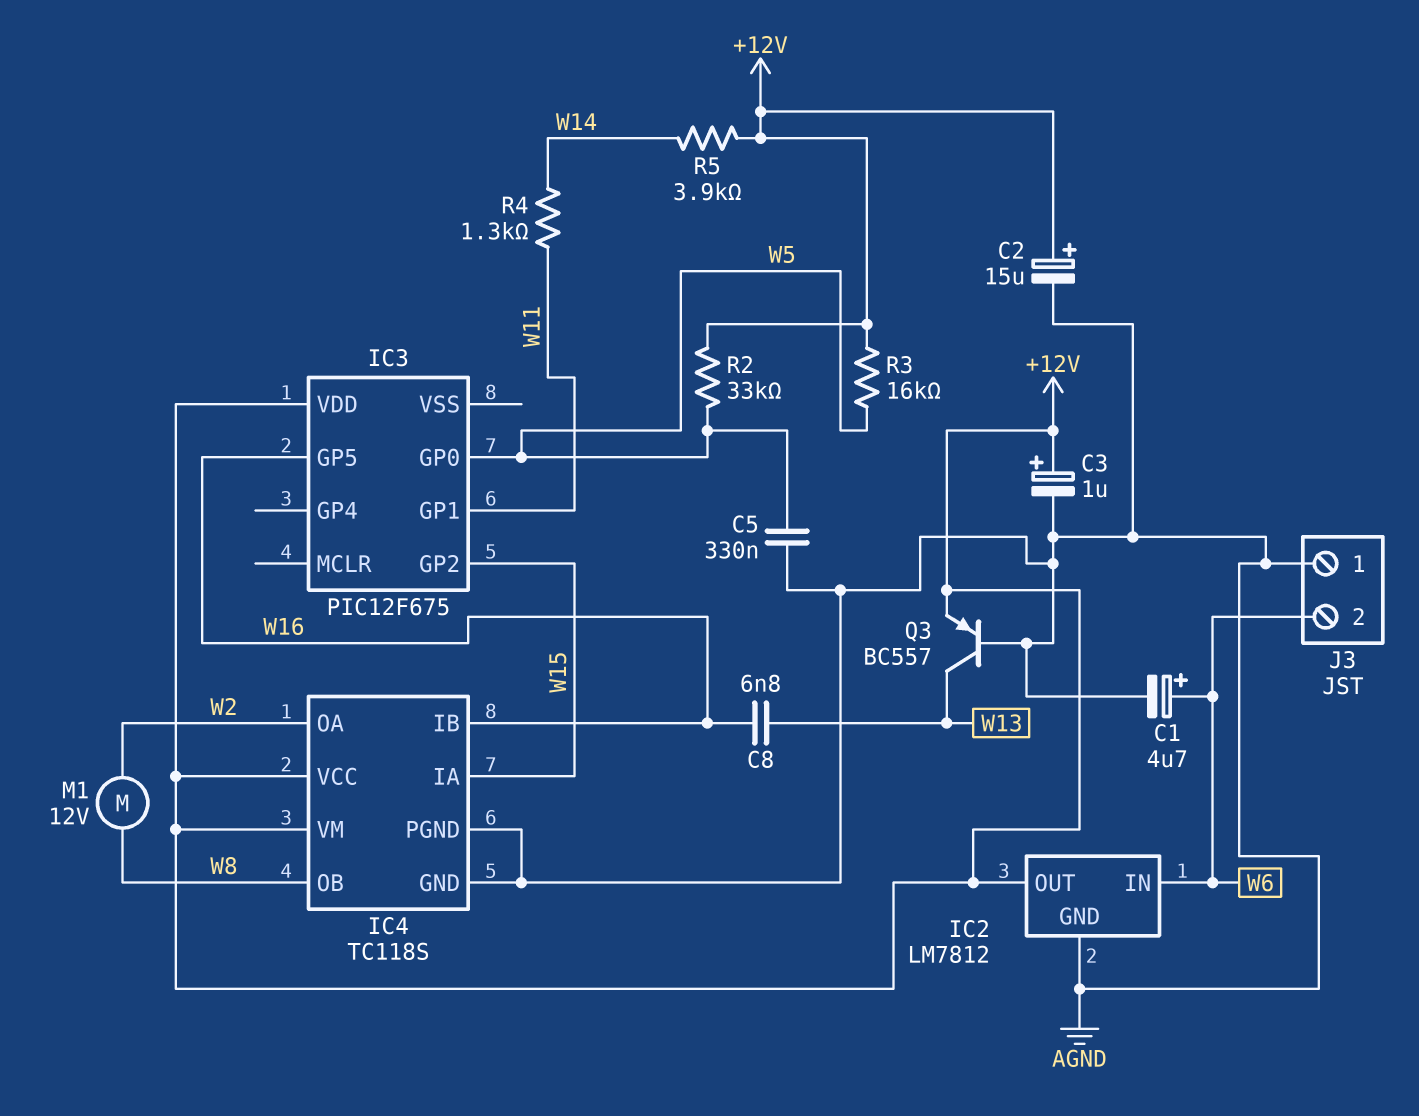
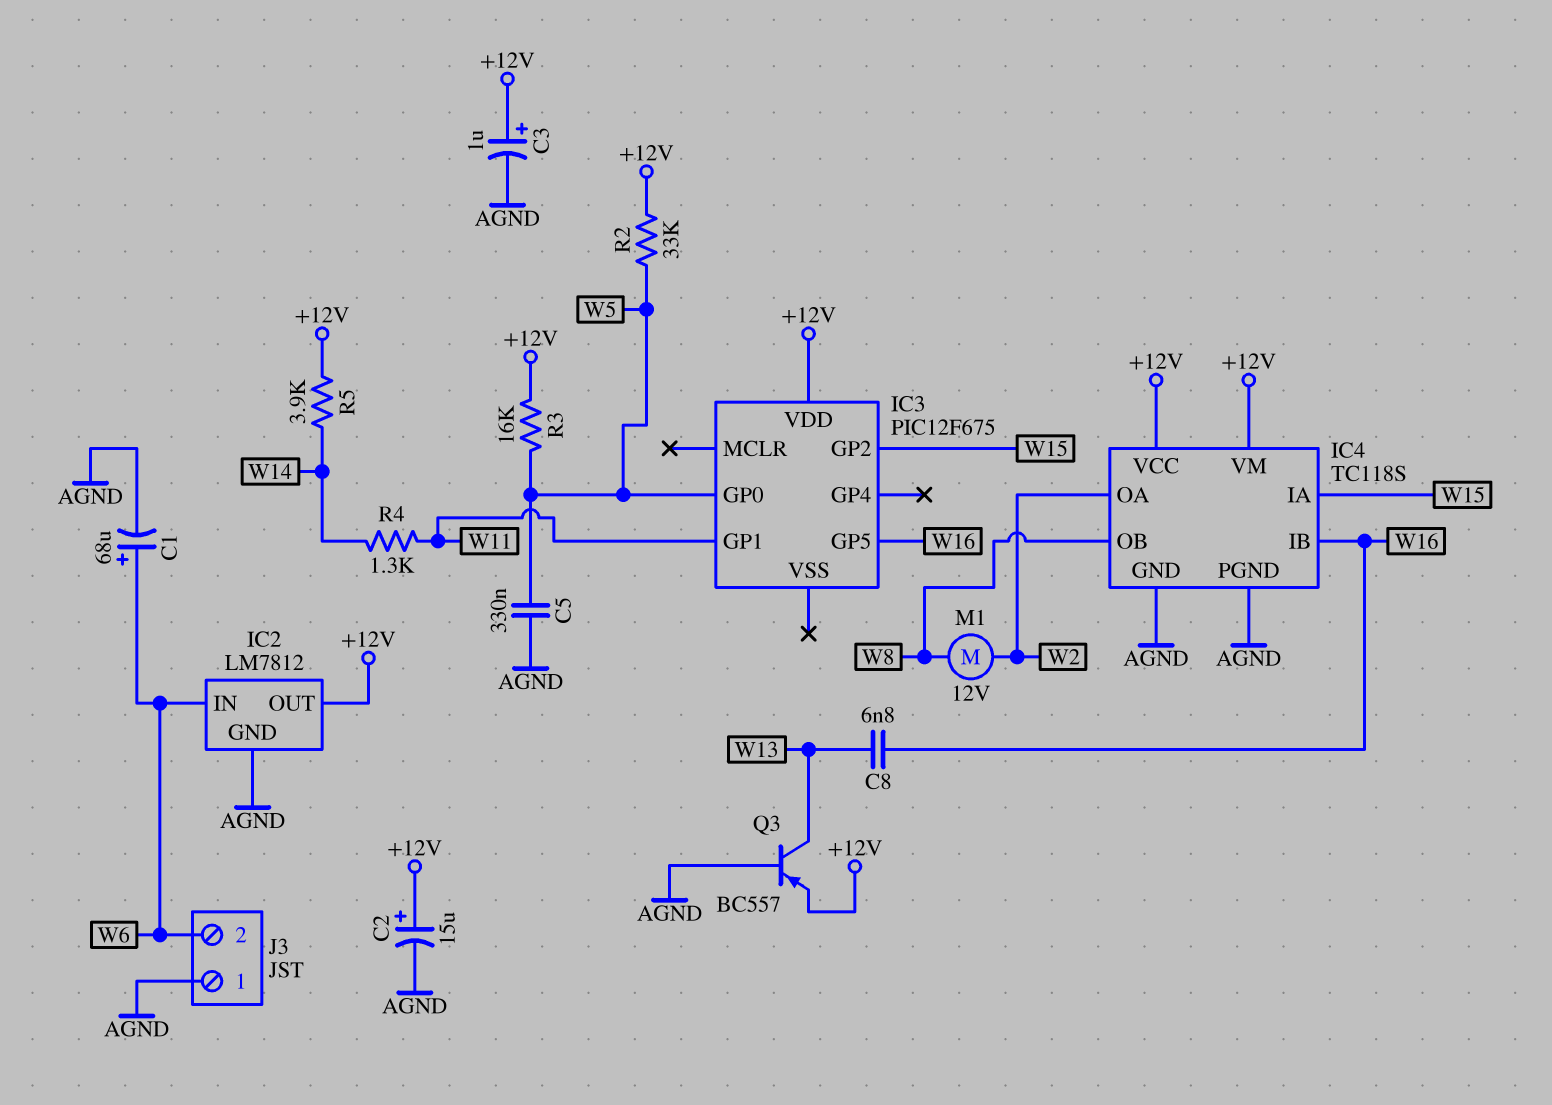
C1: 4.7uF (plus W6, minus AGND) -> 68uF (plus W6, minus AGND)

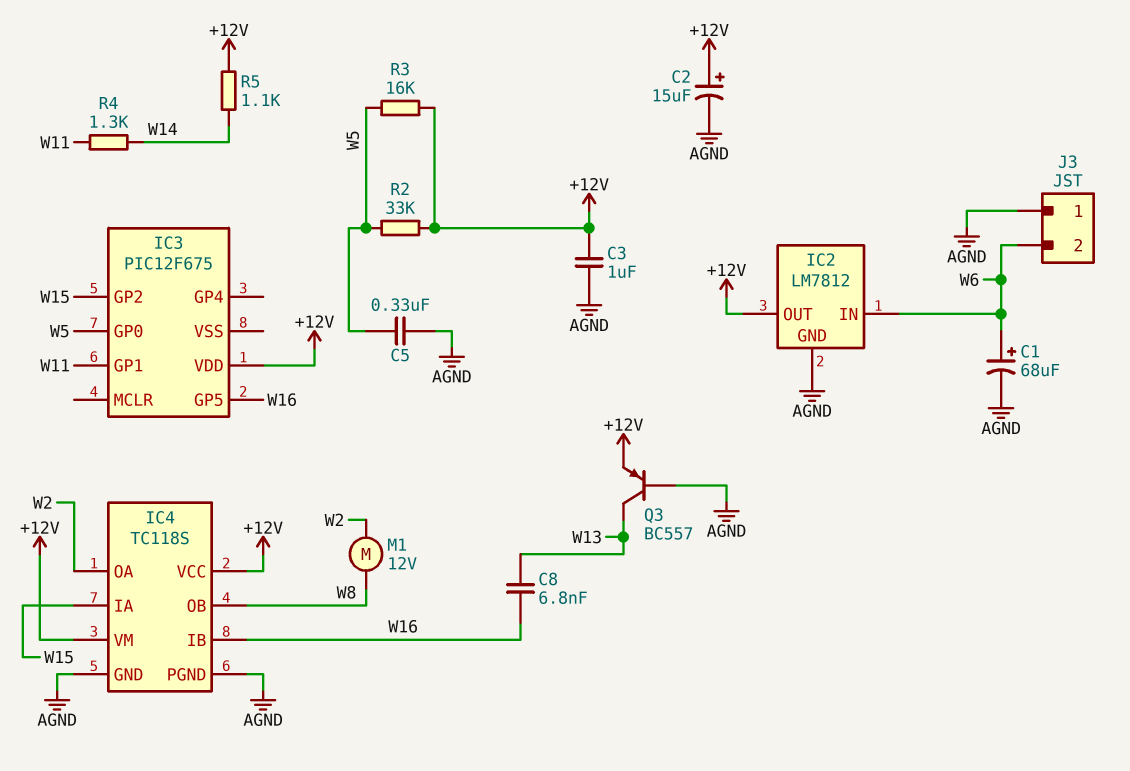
C3: 1uF (plus +12V, minus AGND) -> 1uF (+12V, AGND)
R5: 3.9k (+12V, W14) -> 1.1k (+12V, W14)

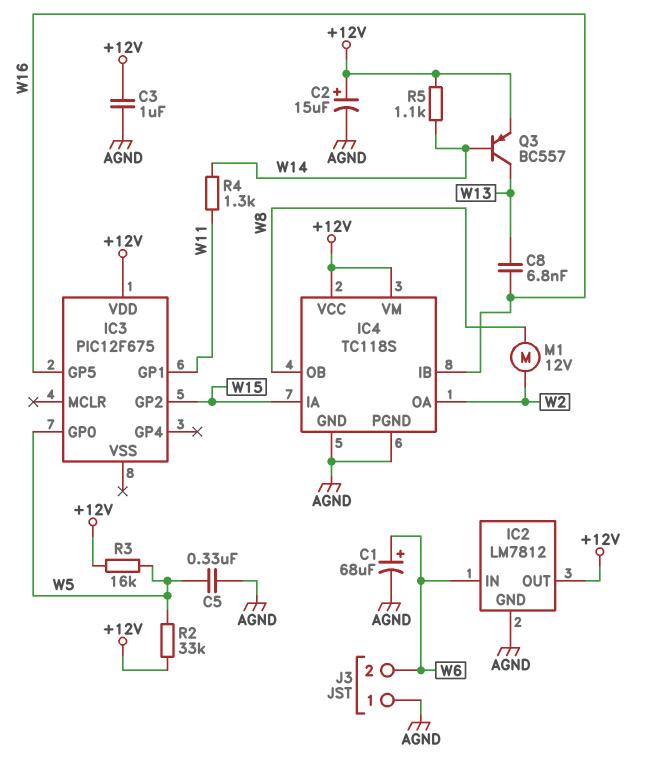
Q3: PNP BC557 (B AGND, C W13, E +12V) -> PNP BC557 (B W14, C W13, E +12V)

